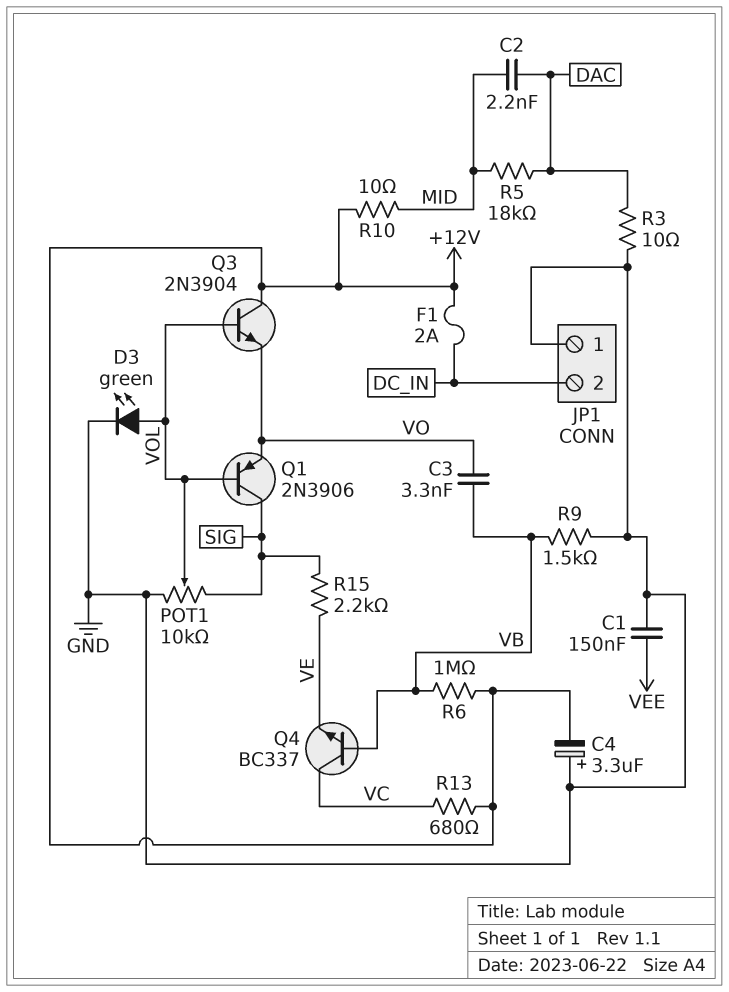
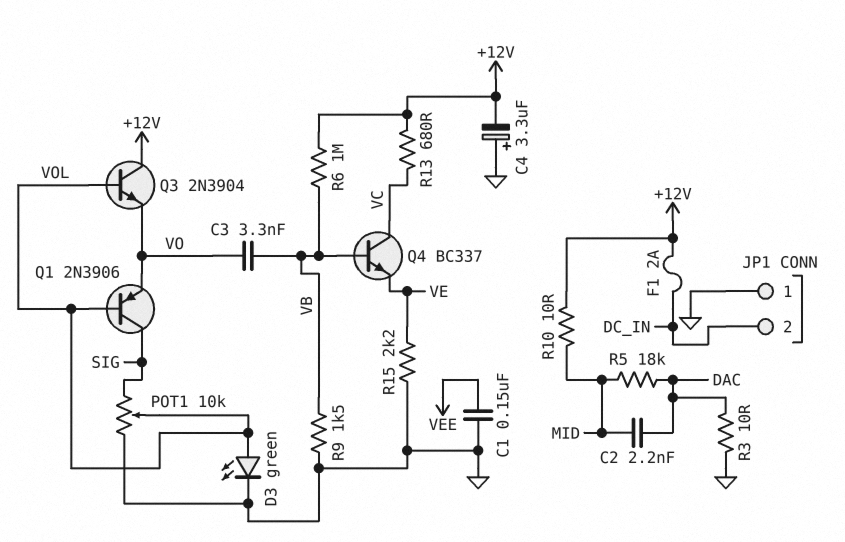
R15: 2.2k (SIG, VE) -> 2.2k (GND, VE)

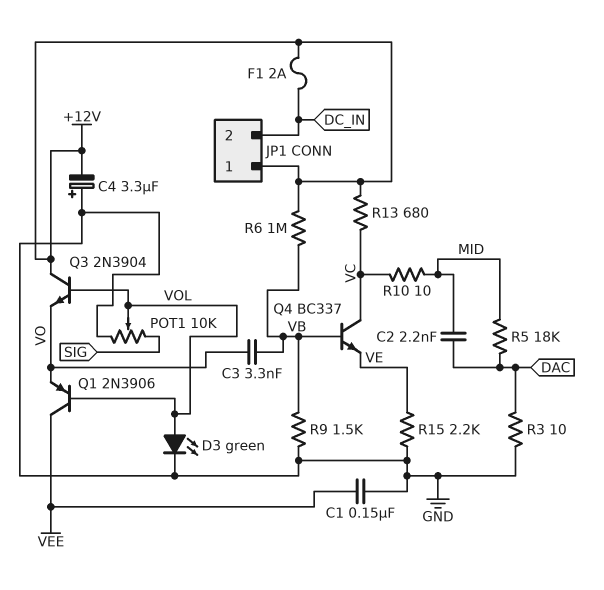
JP1 pin 1: GND -> +12V
Q1: PNP 2N3906 (B VOL, C SIG, E VO) -> PNP 2N3906 (B VOL, C VEE, E VO)
R10: 10 (+12V, MID) -> 10 (MID, VC)

